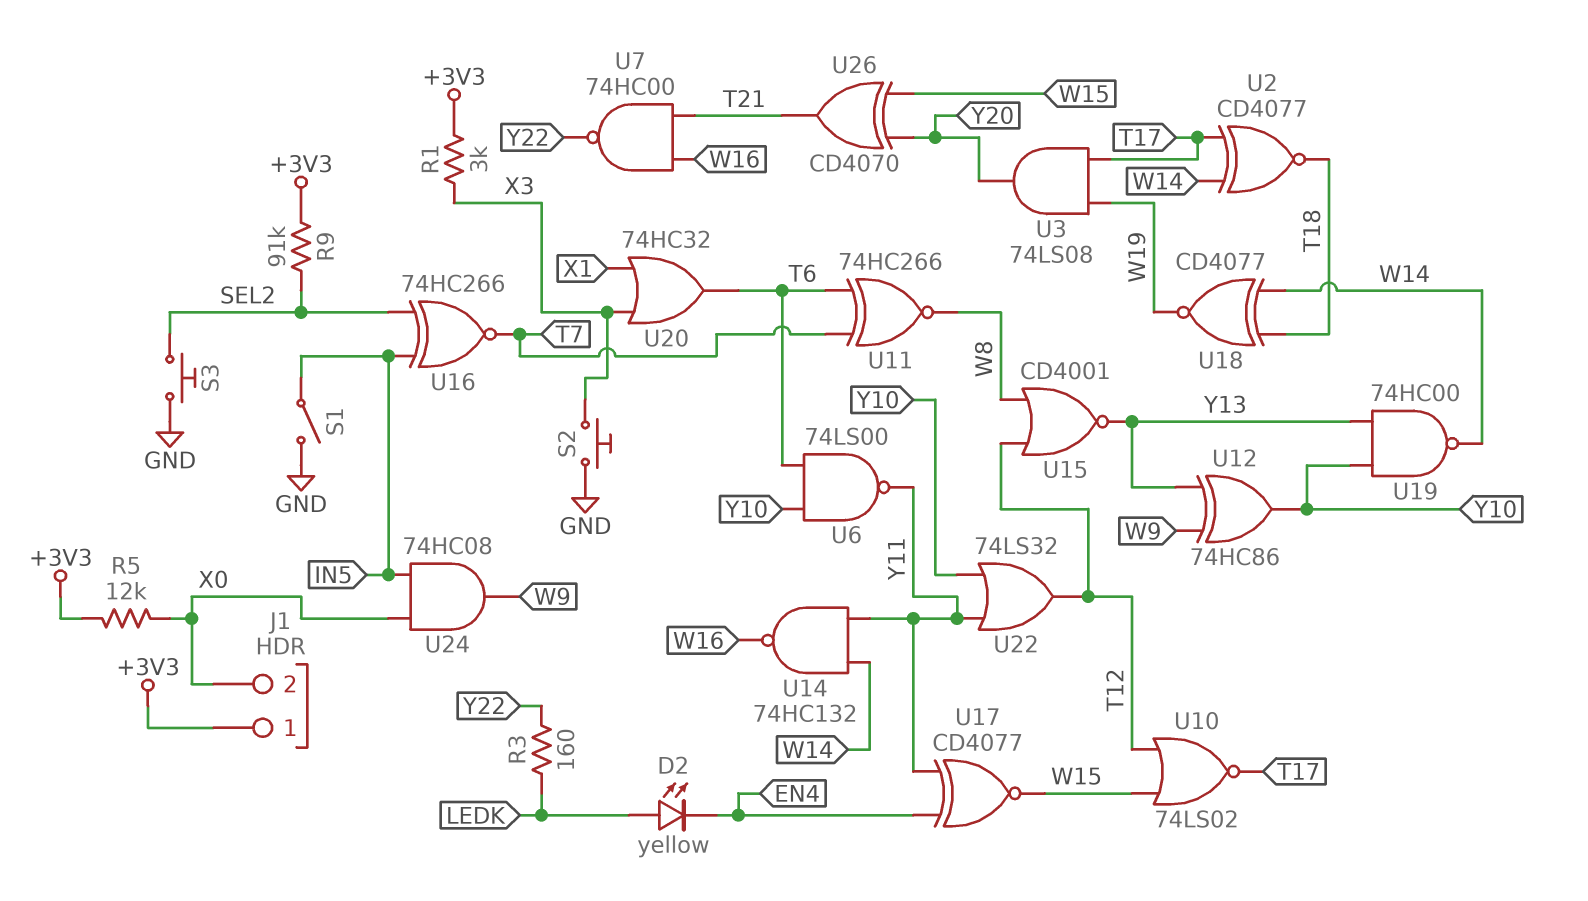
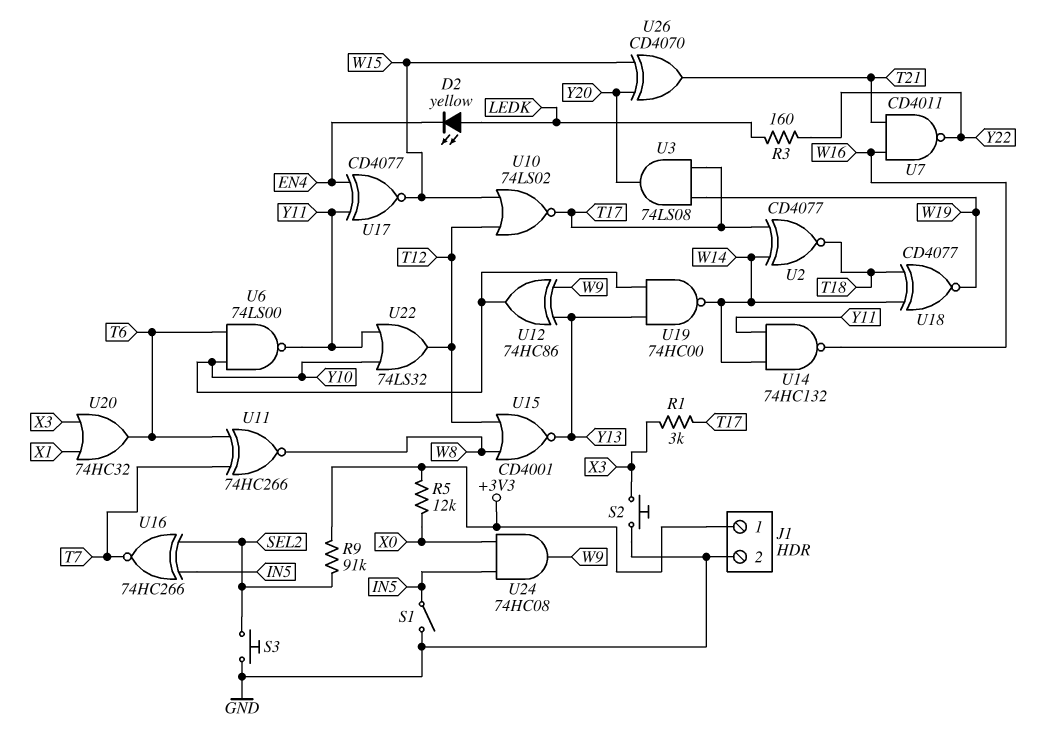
J1 pin 2: X0 -> GND
R1: 3k (+3V3, X3) -> 3k (T17, X3)
U7: NAND 74HC00 (in T21, in W16, out Y22) -> NAND CD4011 (in T21, in W16, out Y22)

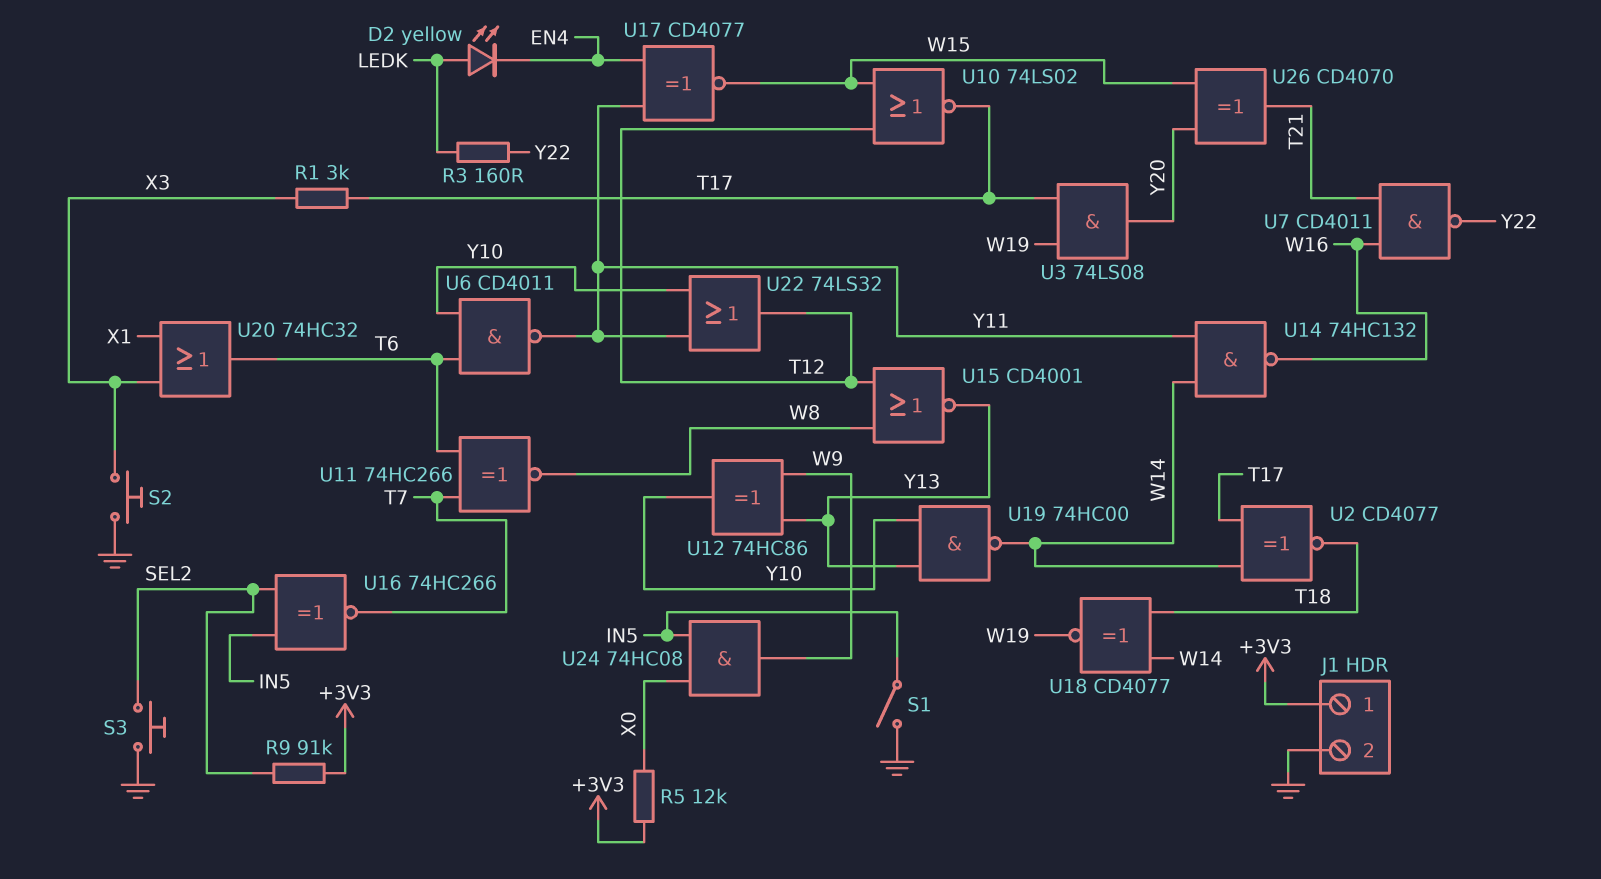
U6: NAND 74LS00 (in T6, in Y10, out Y11) -> NAND CD4011 (in T6, in Y10, out Y11)

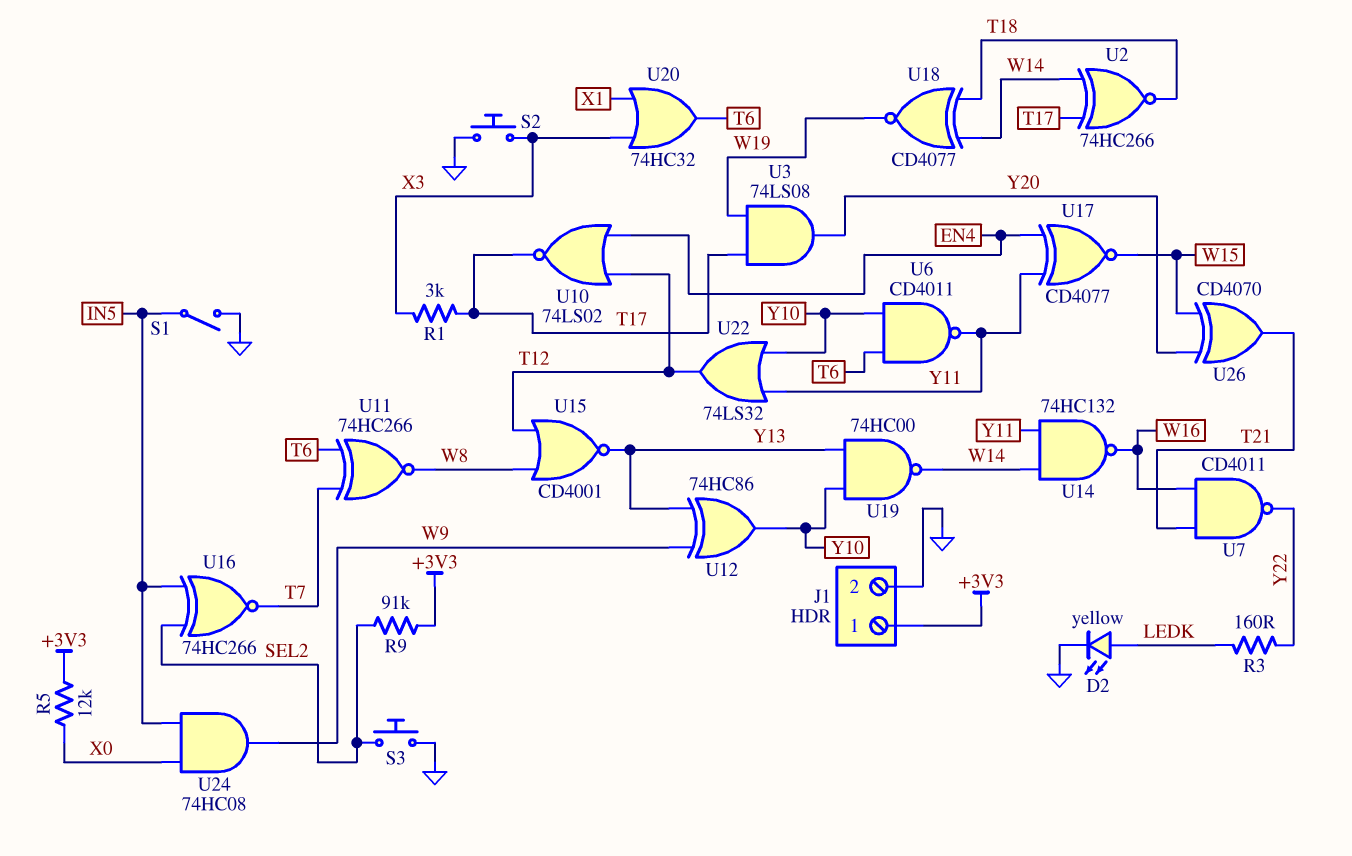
D2: LED yellow (A LEDK, K EN4) -> LED yellow (A LEDK, K GND)
U2: XNOR CD4077 (in T17, in W14, out T18) -> XNOR 74HC266 (in T17, in W14, out T18)
U10: NOR 74LS02 (in T12, in W15, out T17) -> NOR 74LS02 (in EN4, in T12, out T17)

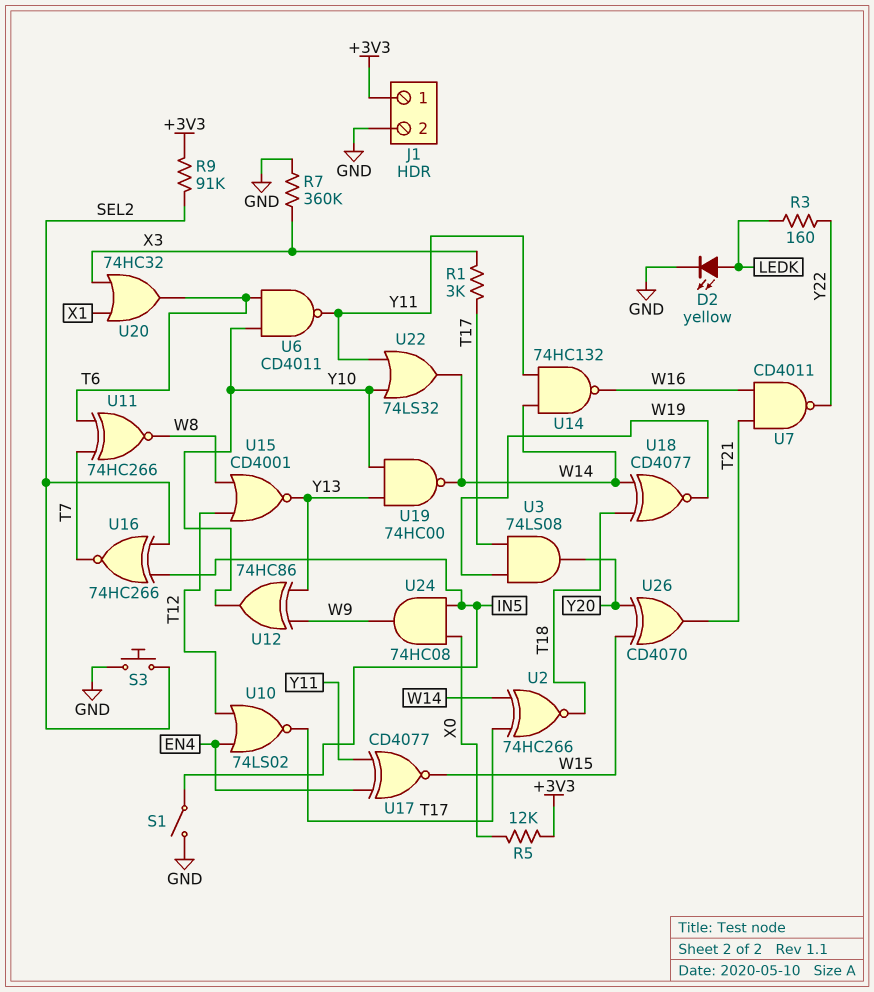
R7: none -> 360k (GND, X3)
S2: button (GND, X3) -> none
U22: OR 74LS32 (in Y10, in Y11, out T12) -> OR 74LS32 (in Y10, in Y11, out W14)

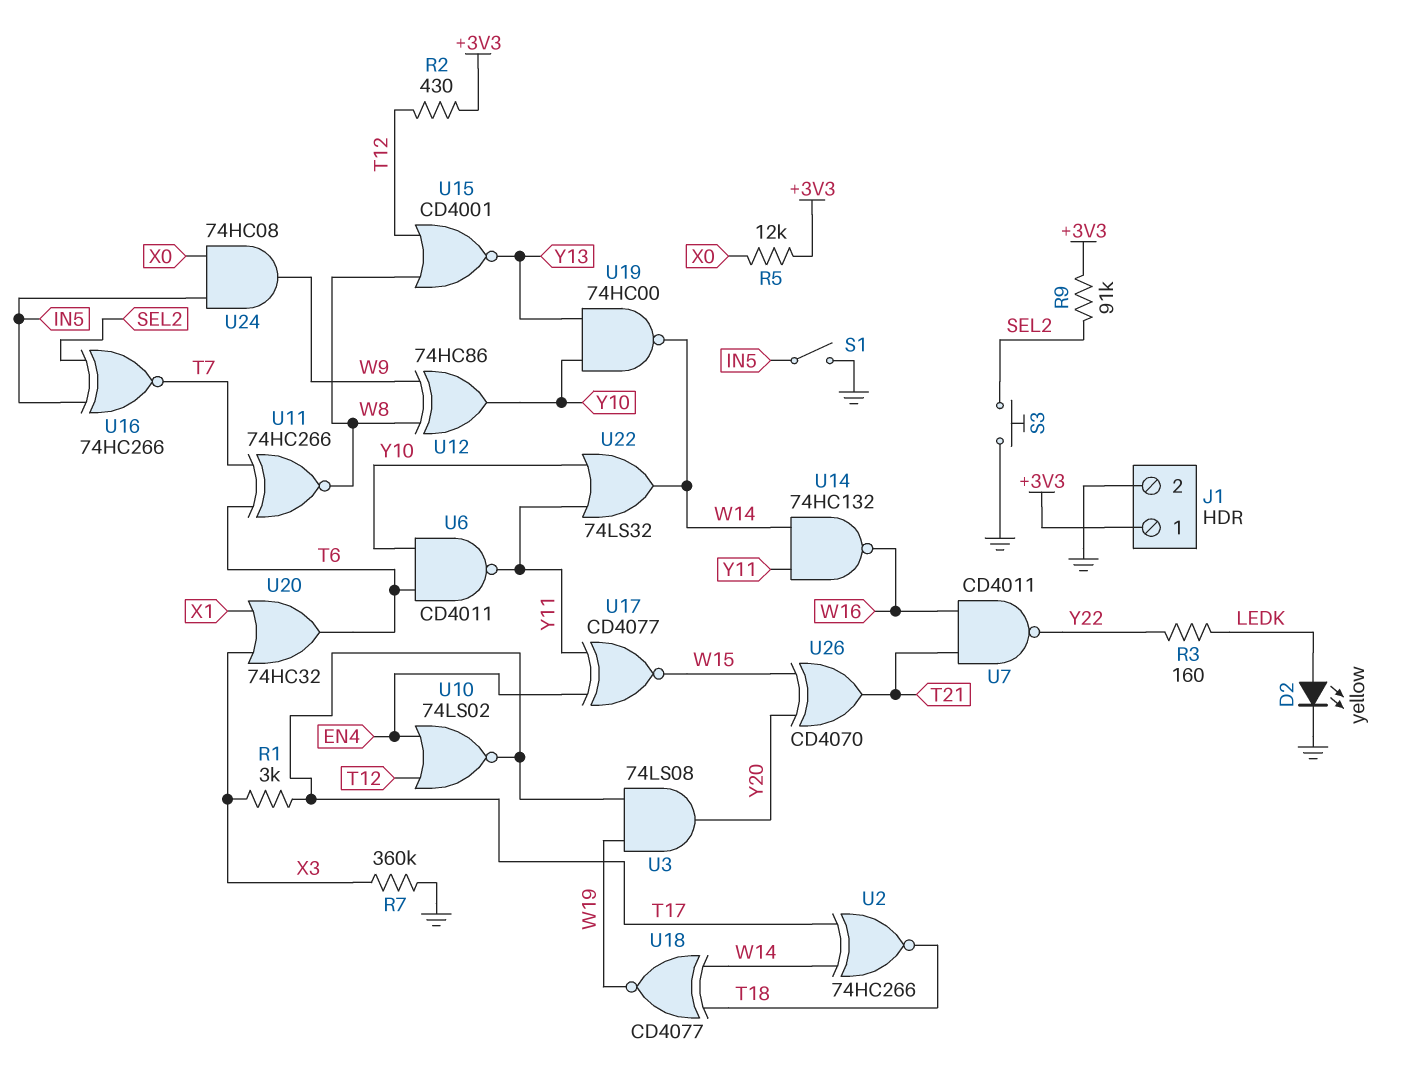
R2: none -> 430 (+3V3, T12)
U12: XOR 74HC86 (in W9, in Y13, out Y10) -> XOR 74HC86 (in W8, in W9, out Y10)

